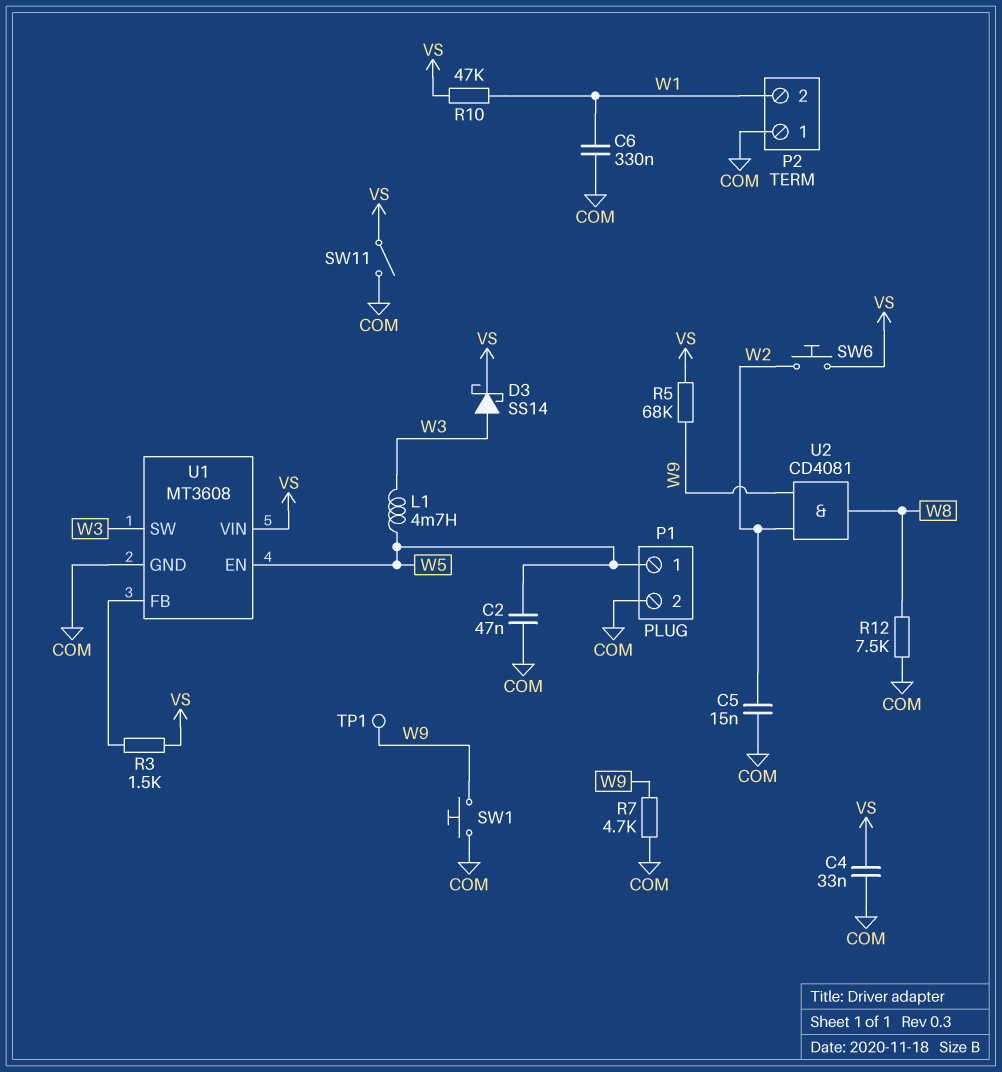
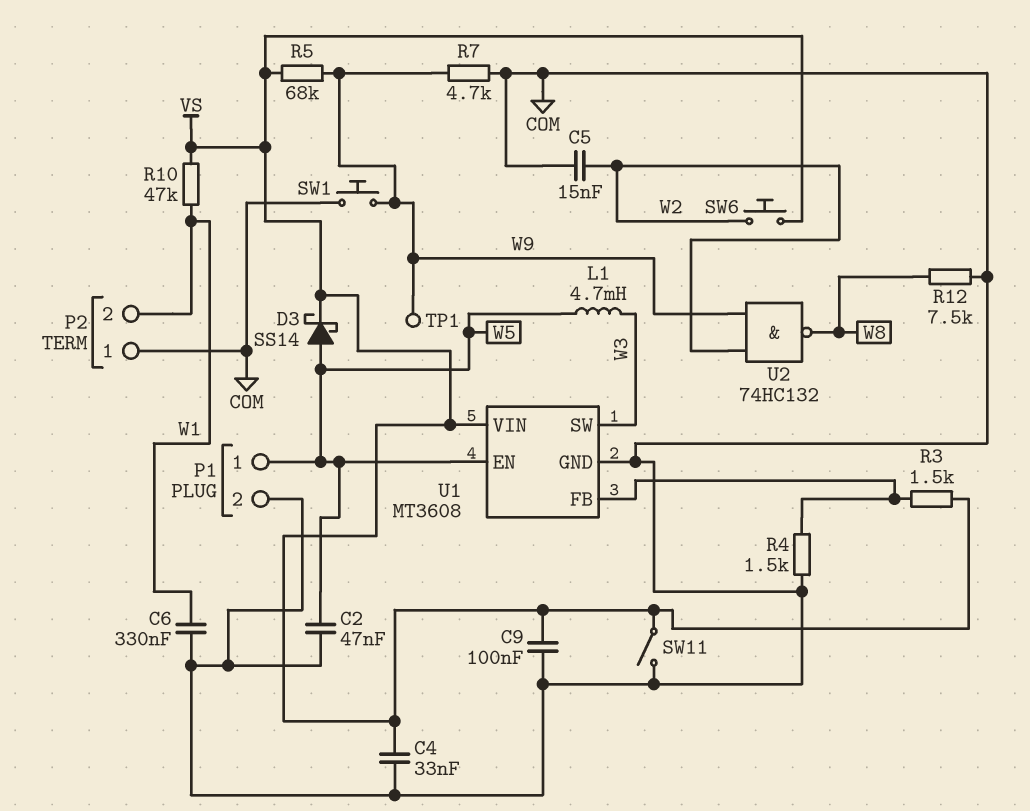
C9: none -> 100nF (COM, VS)
D3: schottky SS14 (A W3, K VS) -> schottky SS14 (A W5, K VS)
R4: none -> 1.5k (COM, U1/FB)
U2: AND CD4081 (in W2, in W9, out W8) -> NAND 74HC132 (in W2, in W9, out W8)

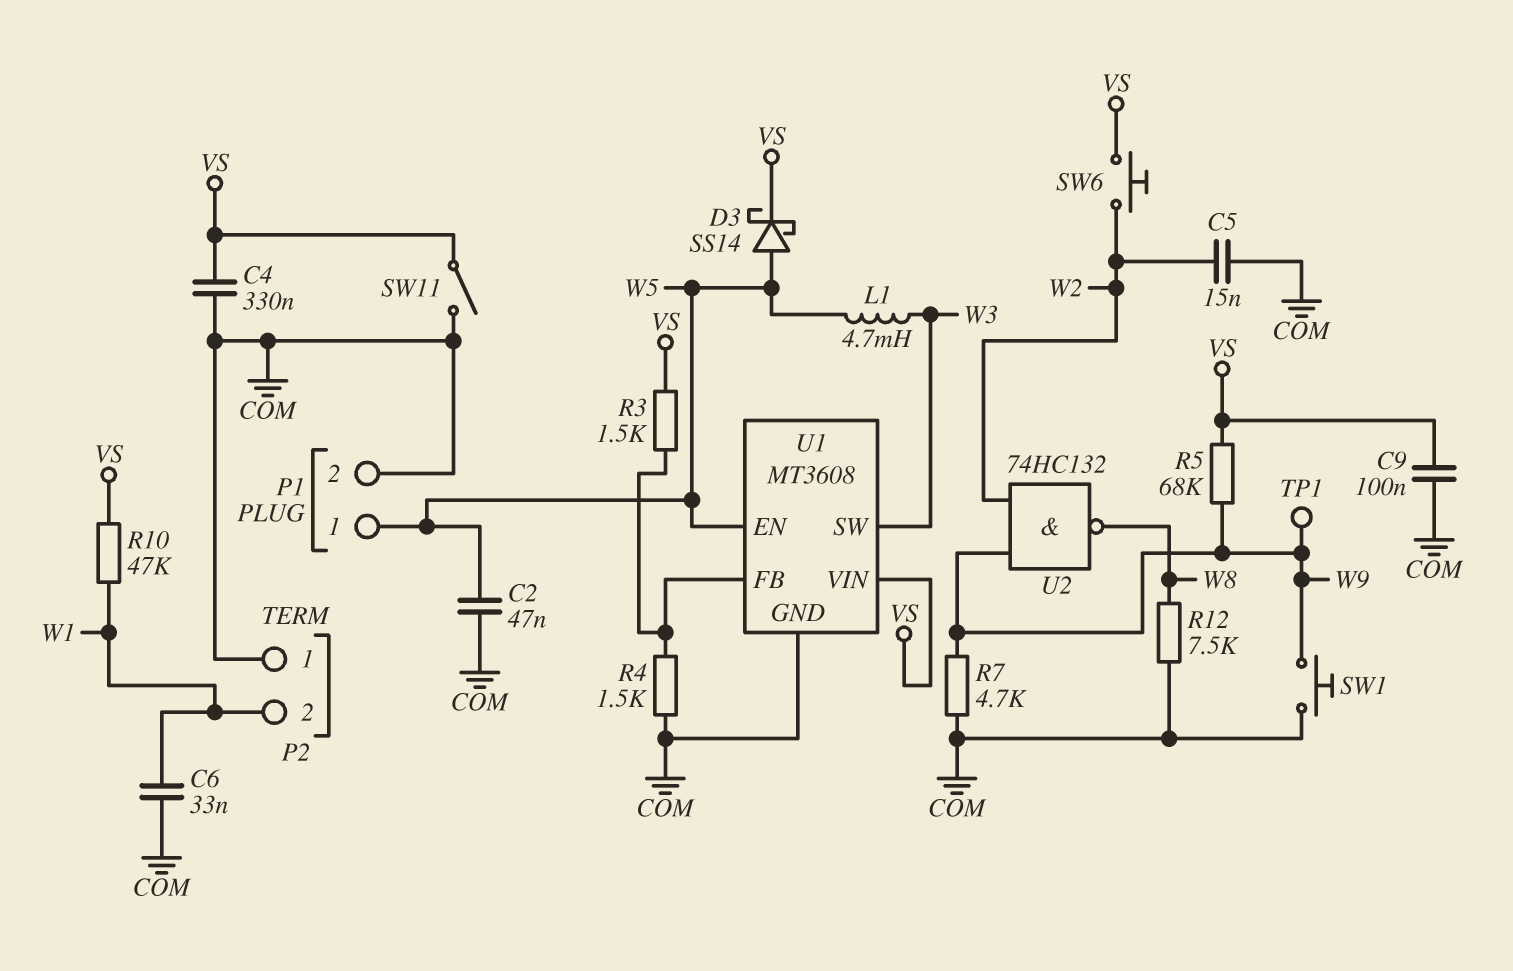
C4: 33nF (COM, VS) -> 330nF (COM, VS)
C6: 330nF (COM, W1) -> 33nF (COM, W1)

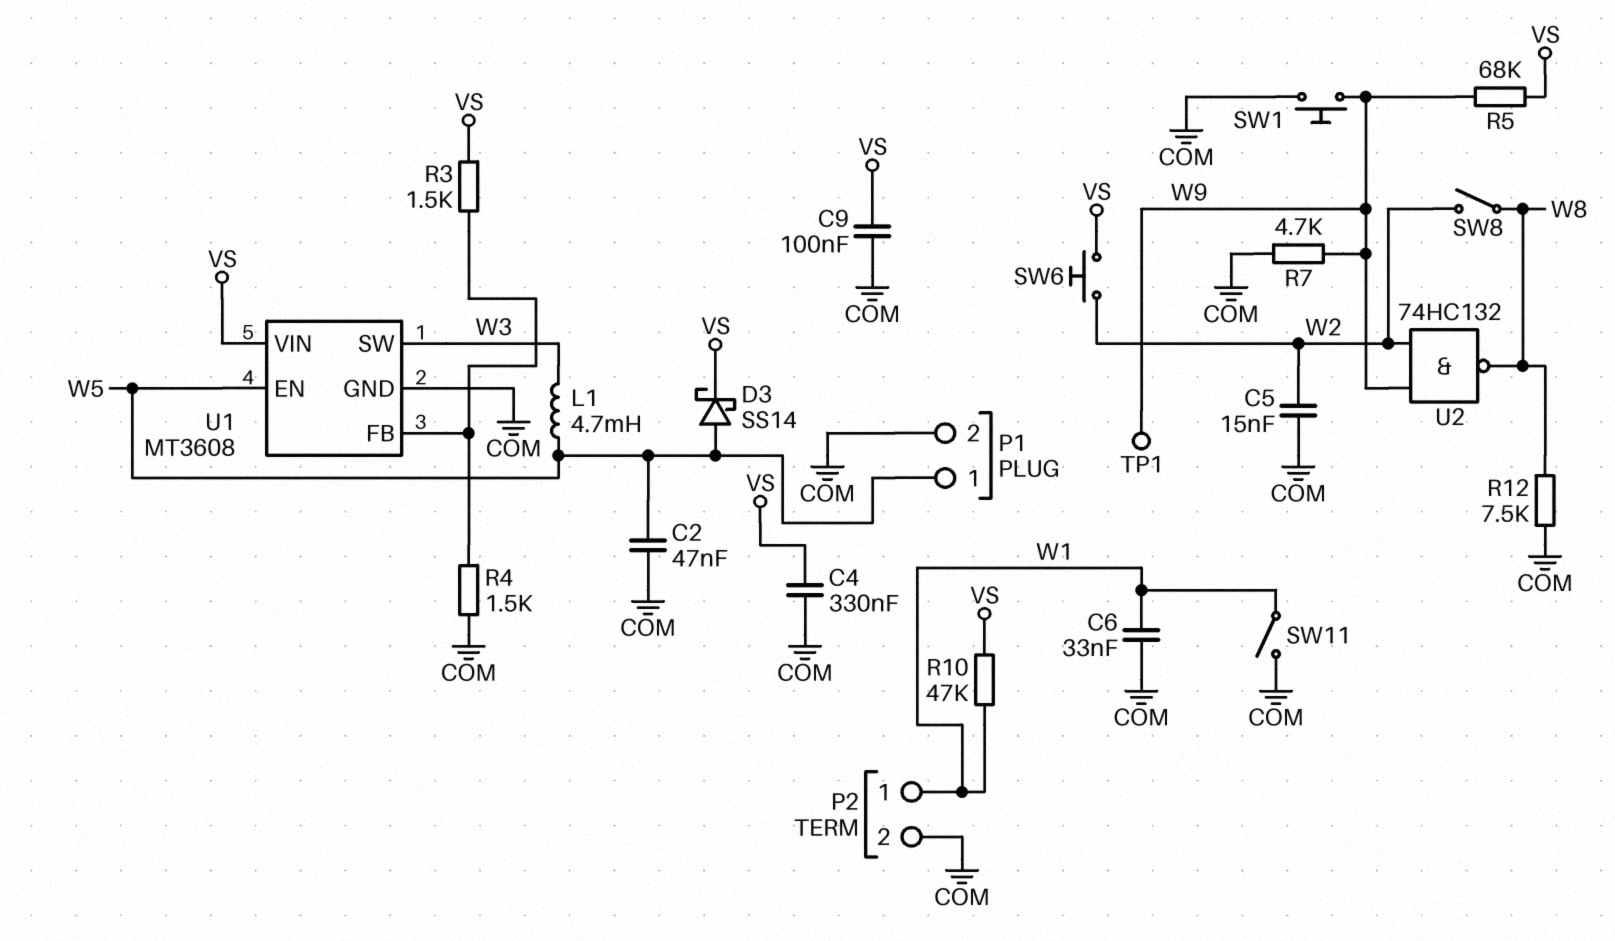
P2 pin 1: COM -> W1
P2 pin 2: W1 -> COM
SW8: none -> switch (W2, W8)
SW11: switch (COM, VS) -> switch (COM, W1)

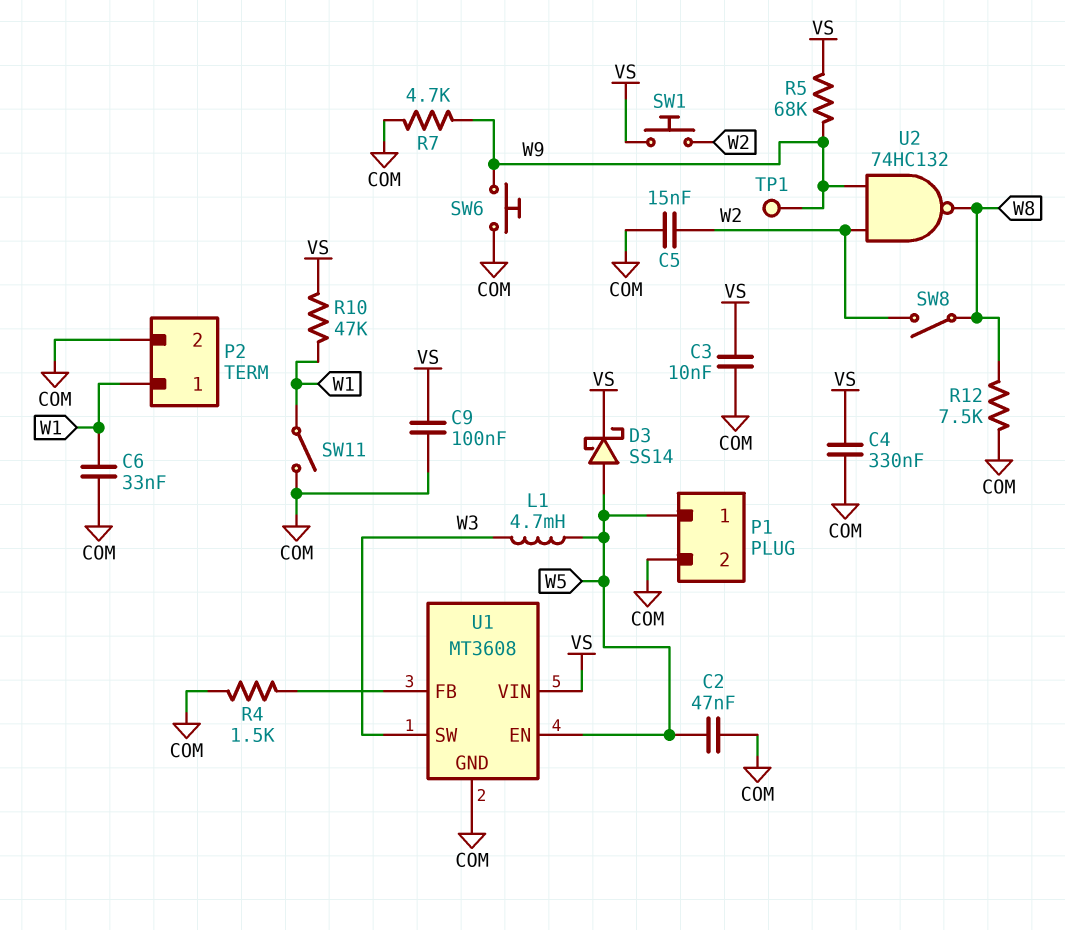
C3: none -> 10nF (COM, VS)
R3: 1.5k (U1/FB, VS) -> none
SW1: button (COM, W9) -> button (VS, W2)
SW6: button (VS, W2) -> button (COM, W9)

